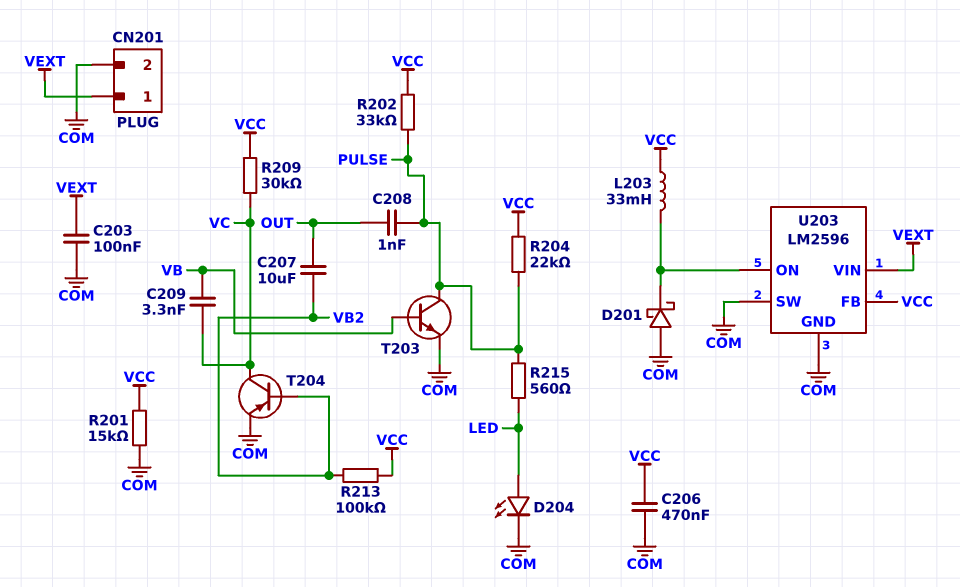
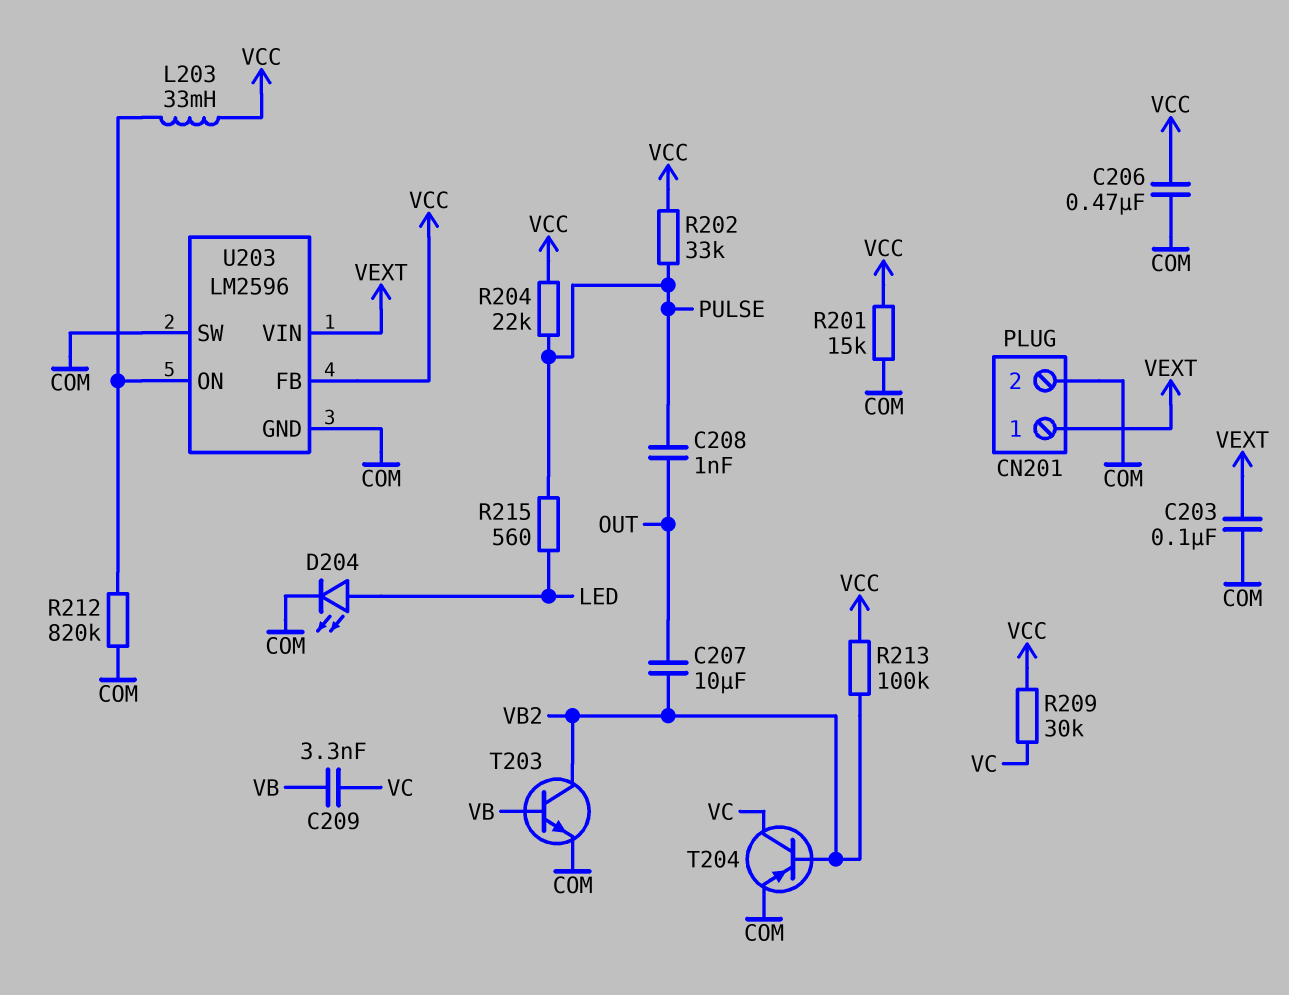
D201: schottky (A COM, K U203/ON) -> none
R212: none -> 820k (COM, U203/ON)
T203: NPN (B VB, C PULSE, E COM) -> NPN (B VB, C VB2, E COM)

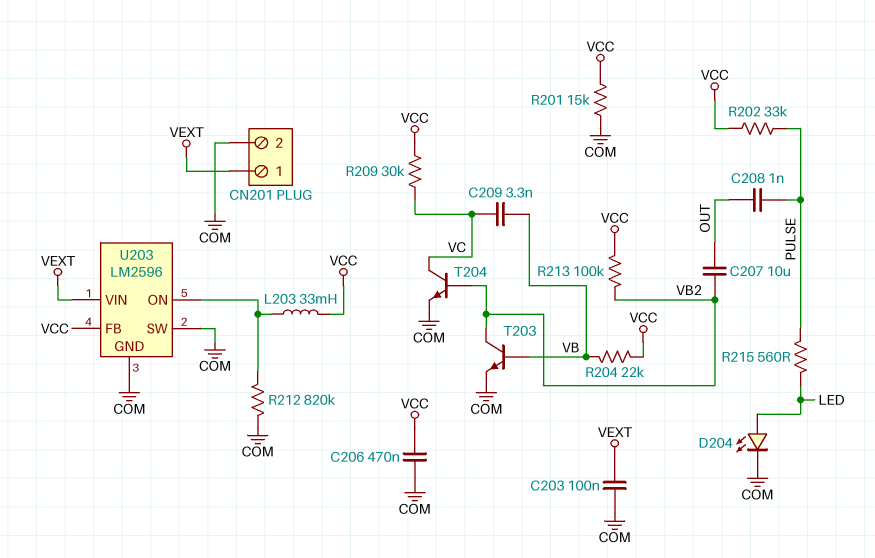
R204: 22k (PULSE, VCC) -> 22k (VB, VCC)
T204: PNP (B VB2, C VC, E COM) -> NPN (B VB2, C VC, E COM)

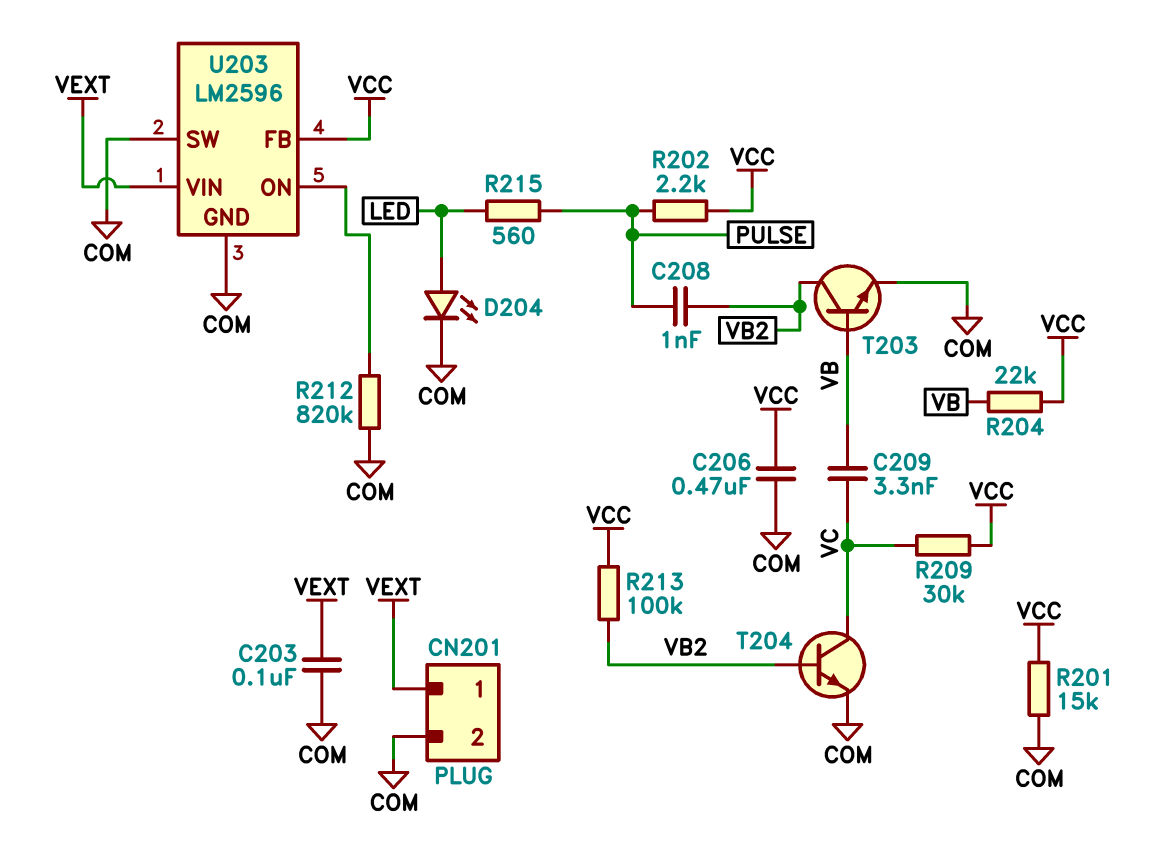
C207: 10uF (OUT, VB2) -> none
C208: 1nF (OUT, PULSE) -> 1nF (PULSE, VB2)
L203: 33mH (U203/ON, VCC) -> none
R202: 33k (PULSE, VCC) -> 2.2k (PULSE, VCC)

